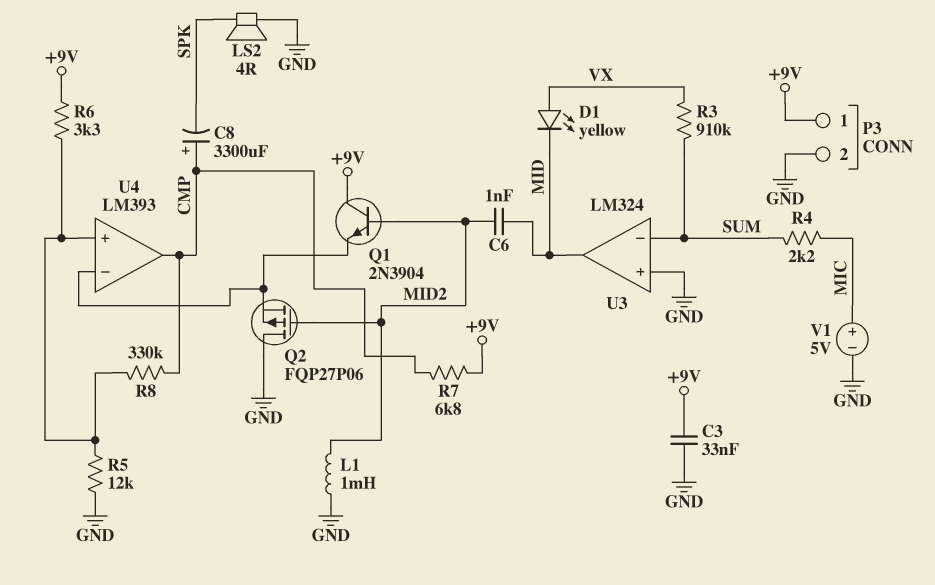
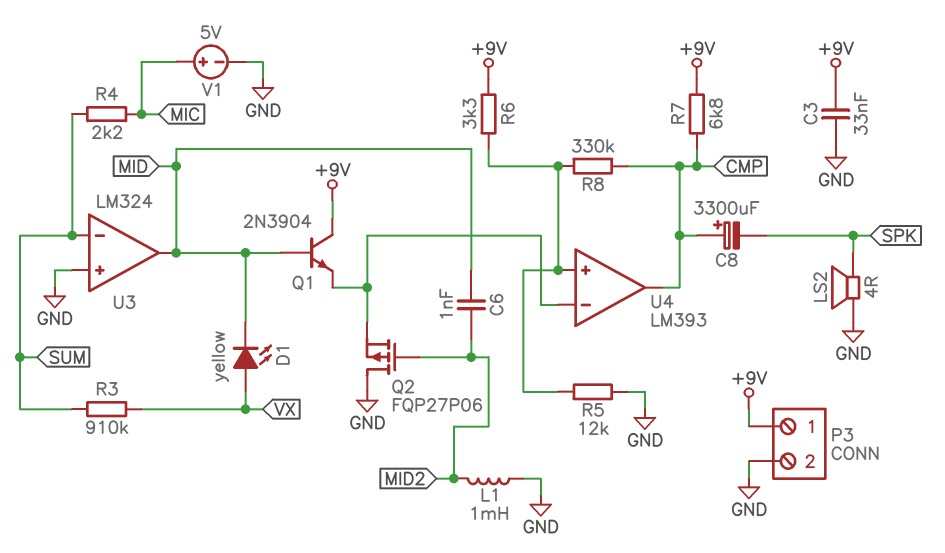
Q1: NPN 2N3904 (B MID2, C +9V, E U4/in-) -> NPN 2N3904 (B MID, C +9V, E U4/in-)

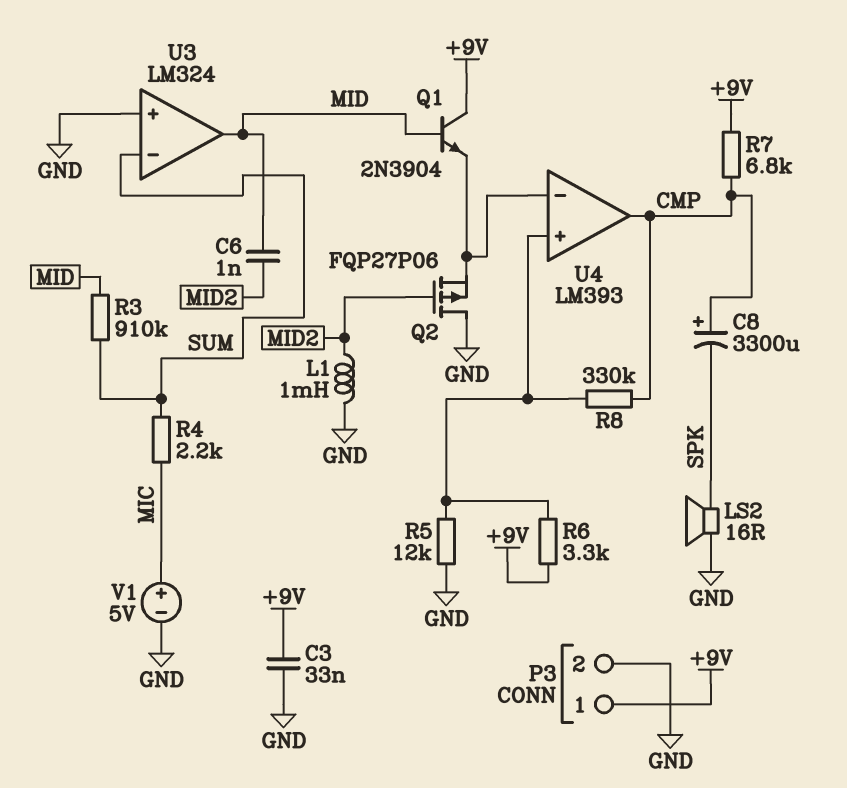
D1: LED yellow (A VX, K MID) -> none
LS2: speaker 4R (GND, SPK) -> speaker 16R (GND, SPK)
R3: 910k (SUM, VX) -> 910k (MID, SUM)

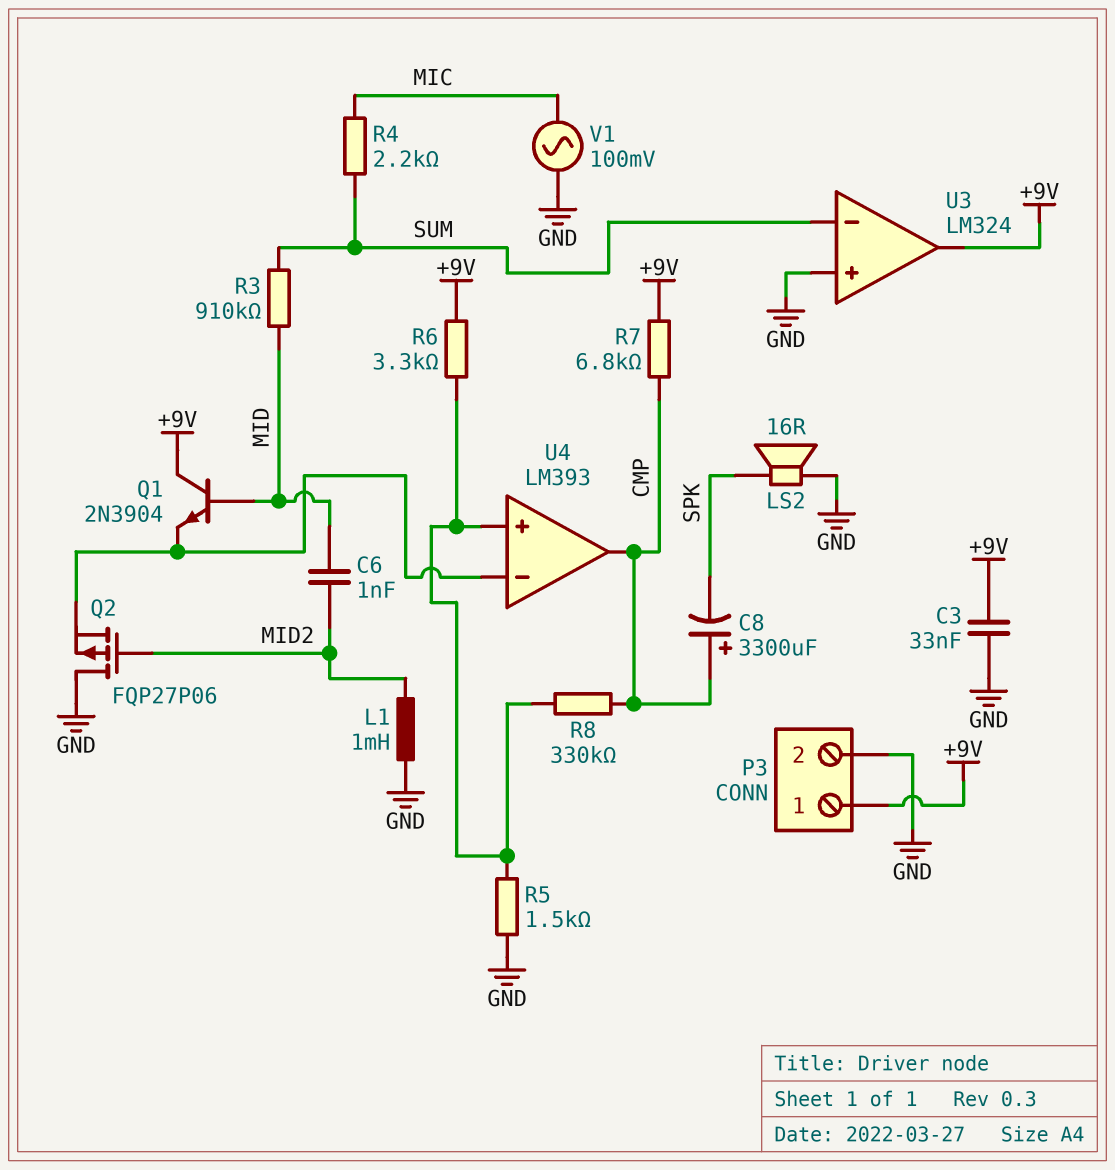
R5: 12k (GND, U4/in+) -> 1.5k (GND, U4/in+)
U3 pin out: MID -> +9V
V1: 5V (plus MIC, minus GND) -> AC 100mV (GND, MIC)

